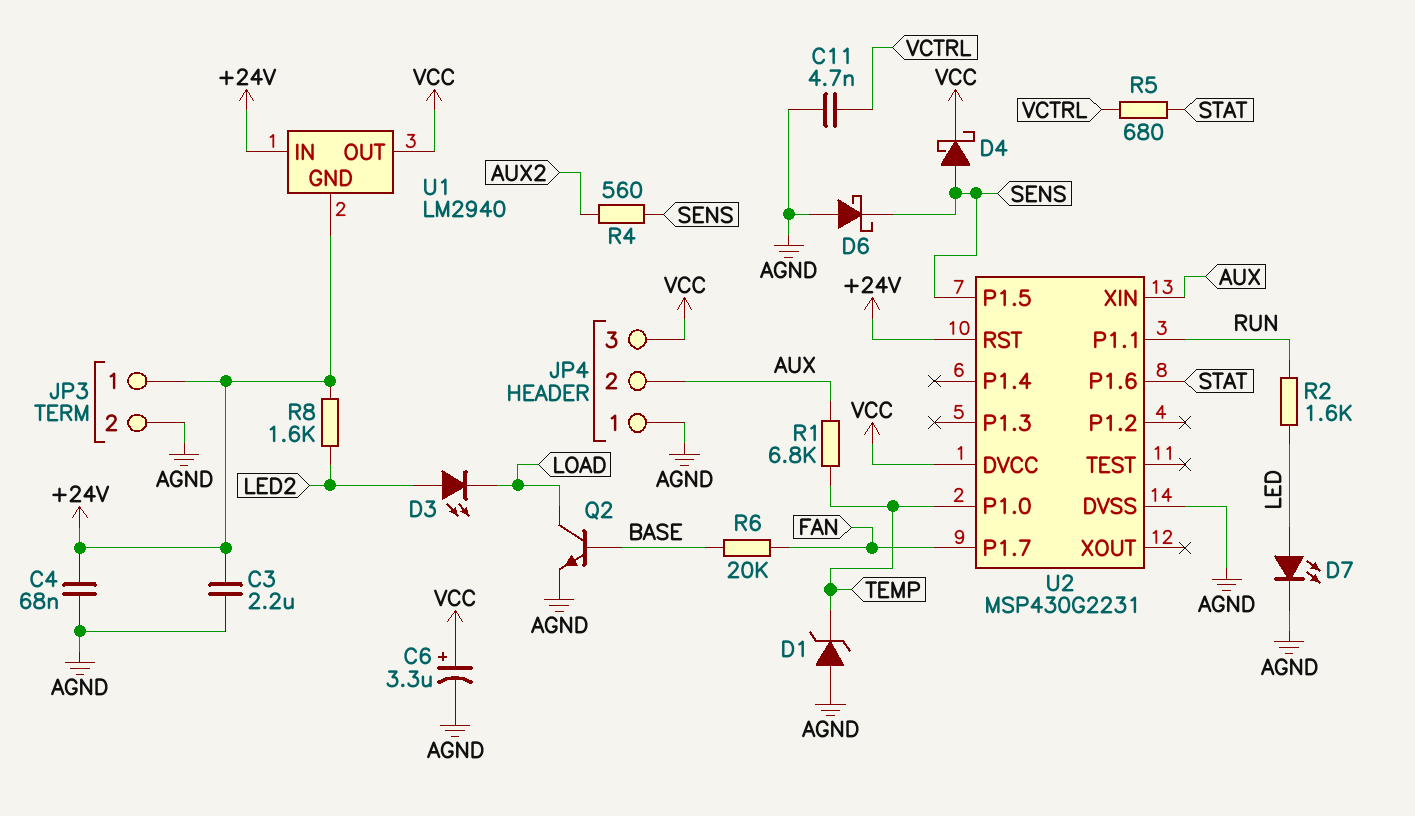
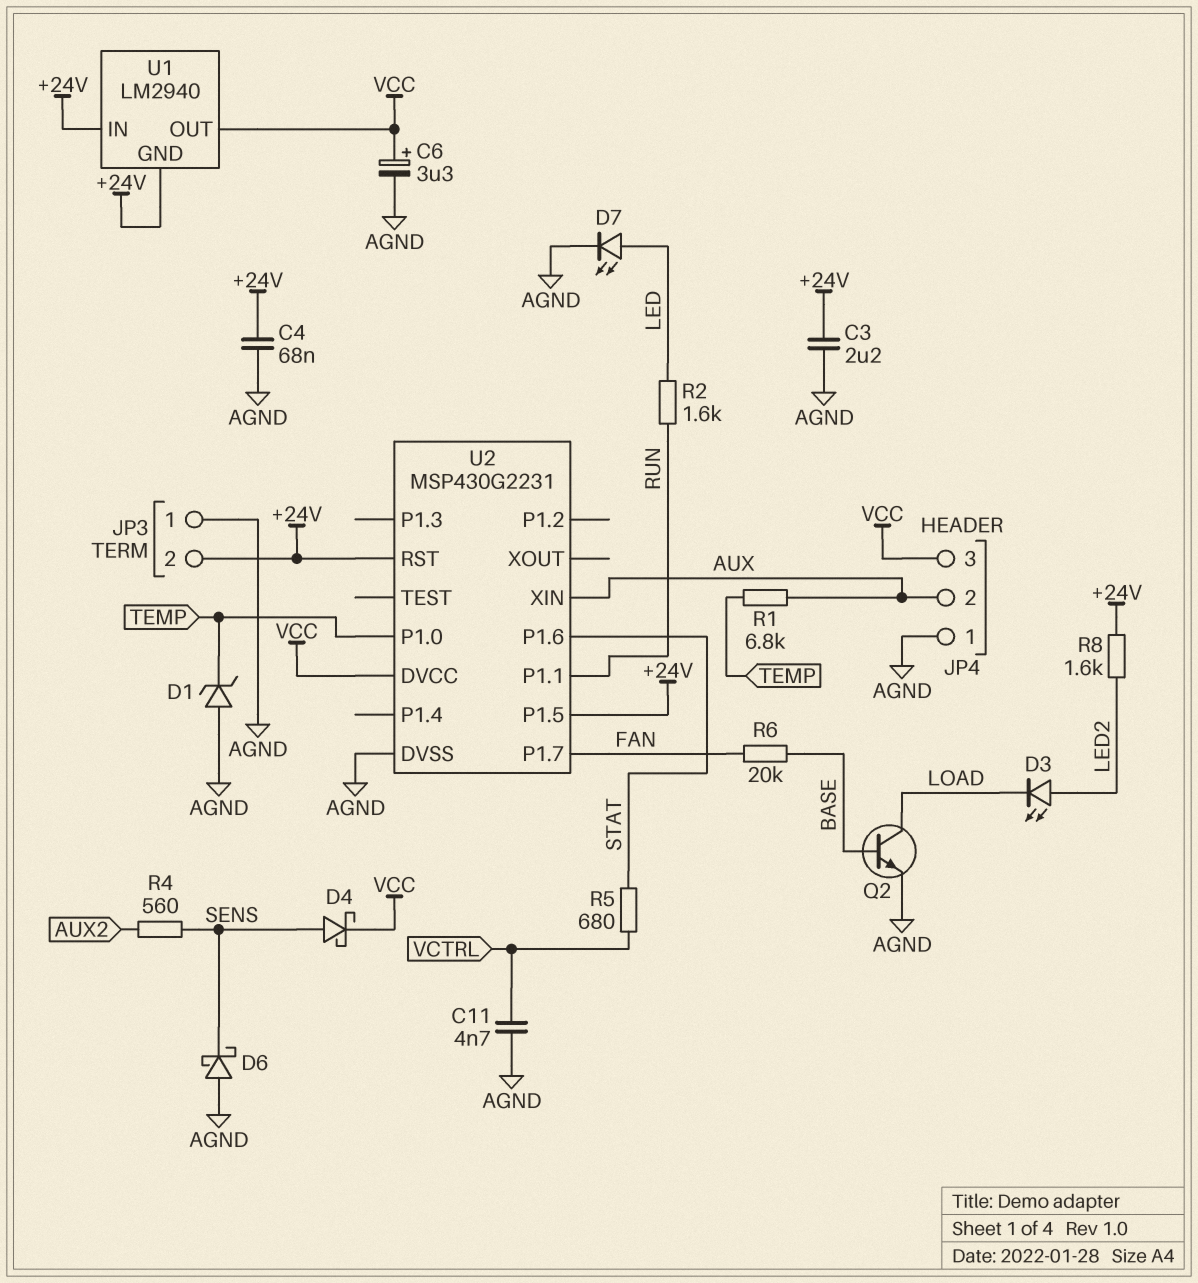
JP3 pin 1: +24V -> AGND
JP3 pin 2: AGND -> +24V
U2 pin P1.5: SENS -> +24V

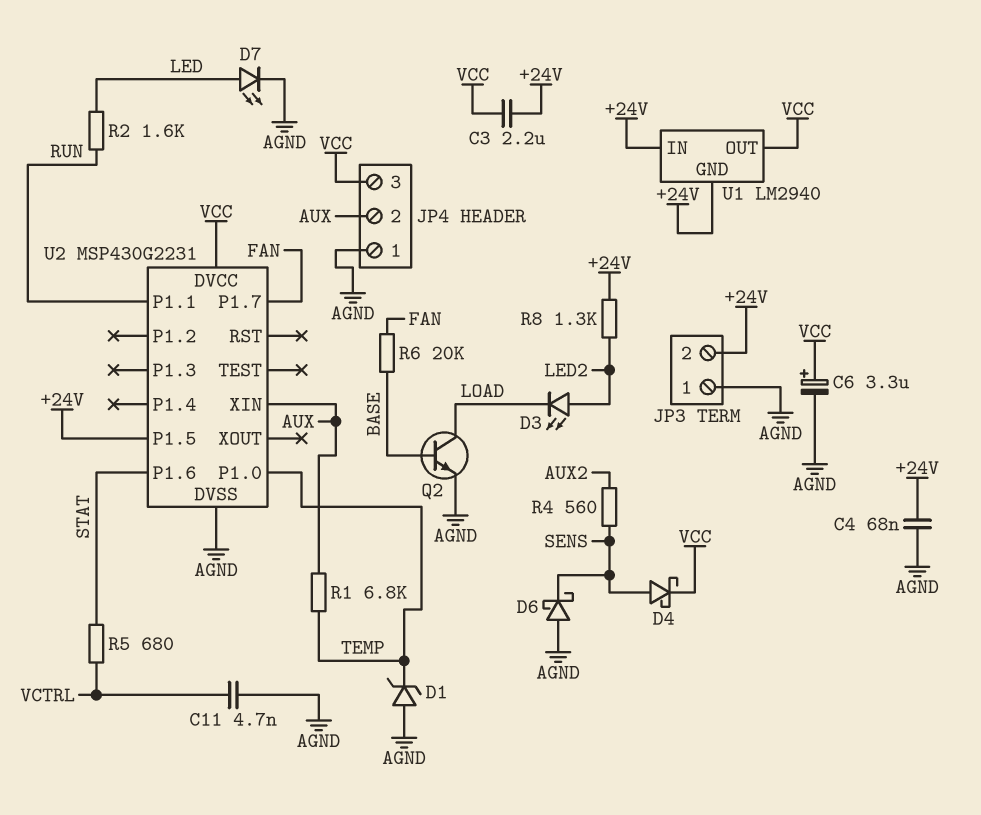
C3: 2.2uF (+24V, AGND) -> 2.2uF (+24V, VCC)
R8: 1.6k (+24V, LED2) -> 1.3k (+24V, LED2)
U2 pin RST: +24V -> none

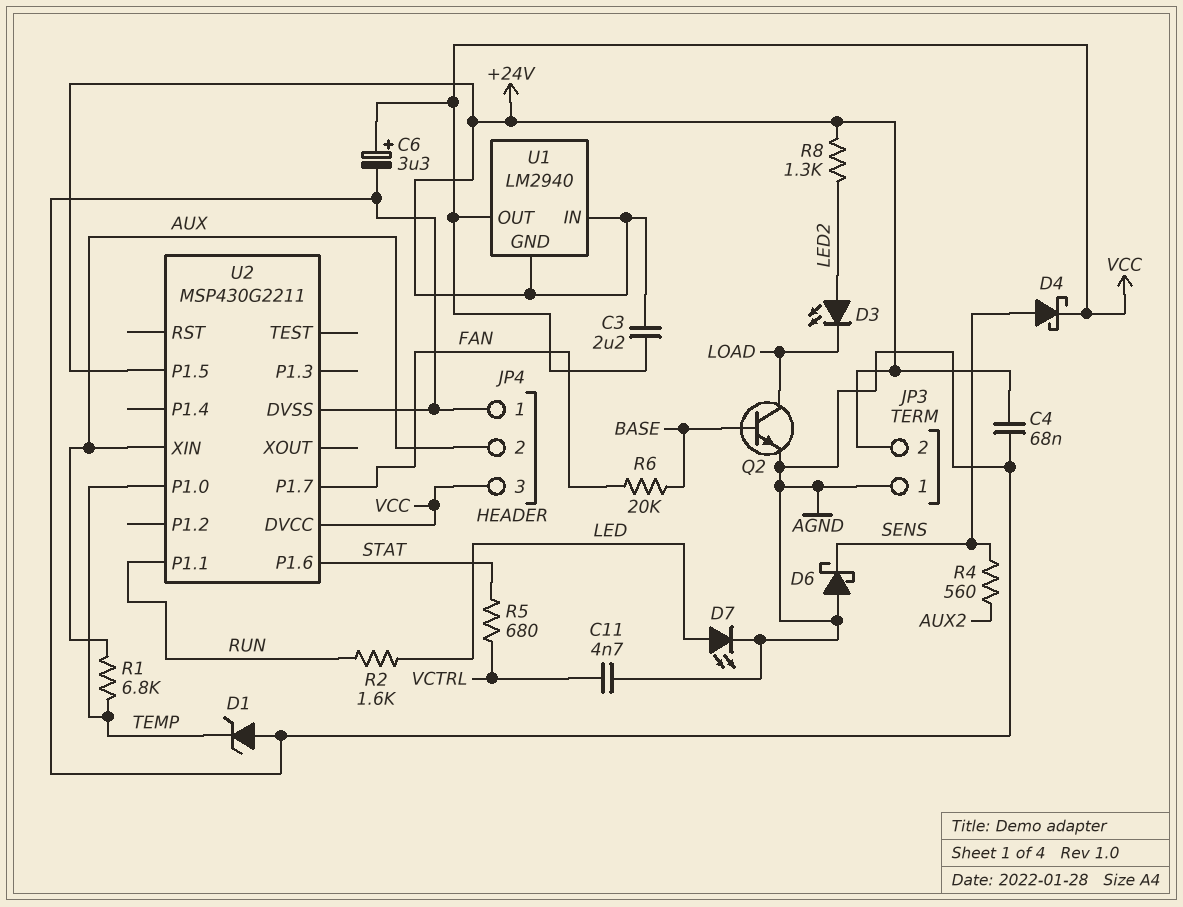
U2: MSP430G2231 -> MSP430G2211

